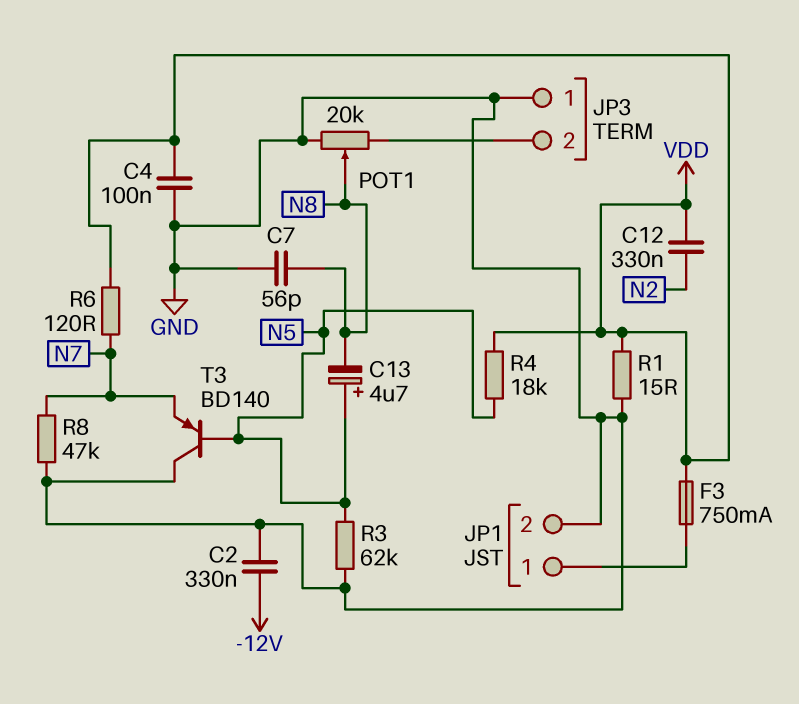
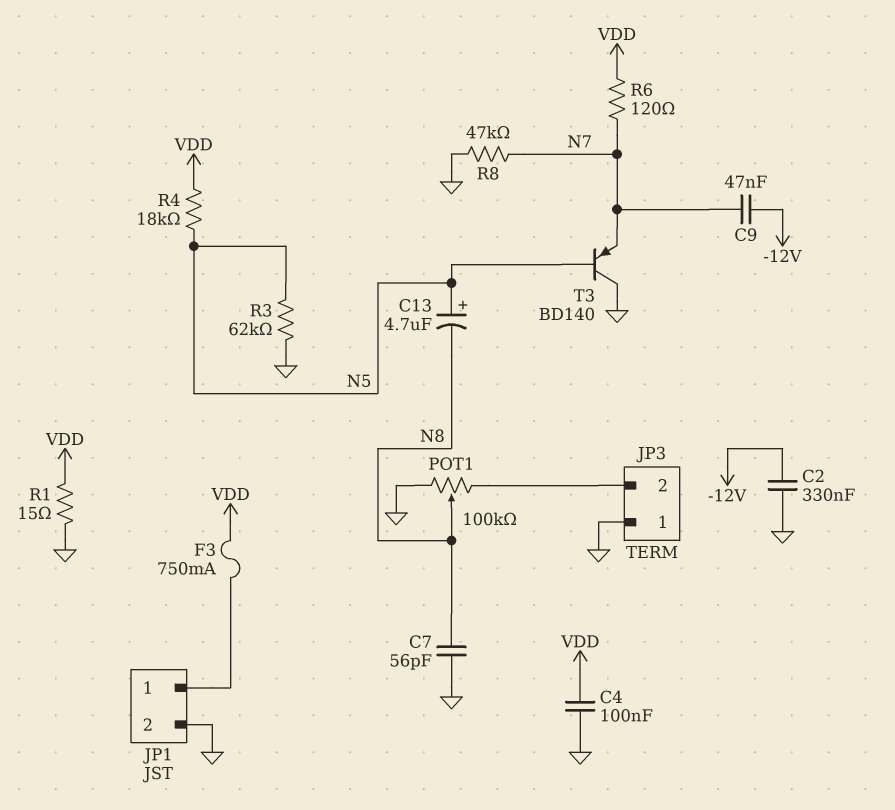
C9: none -> 47nF (-12V, N7)
C12: 330nF (N2, VDD) -> none
POT1: 20k (GND, JP3/2, wiper N8) -> 100k (GND, JP3/2, wiper N8)

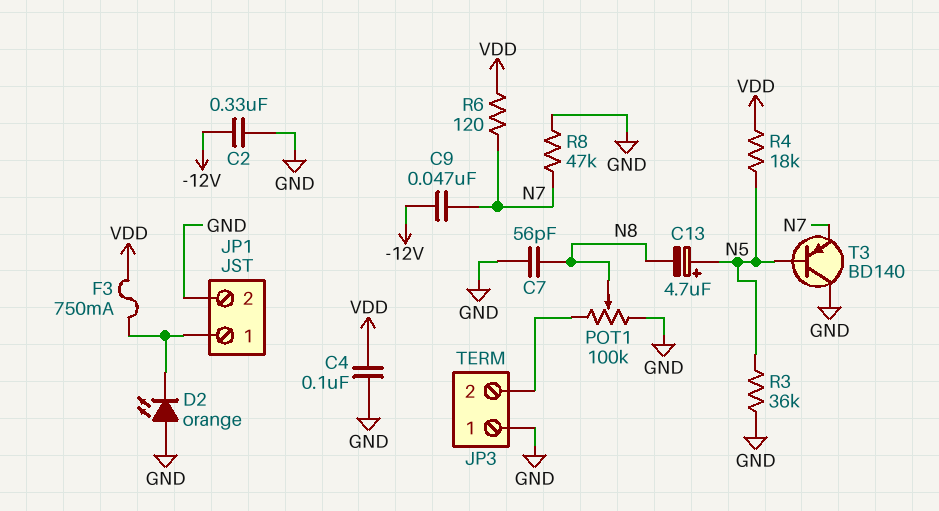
D2: none -> LED orange (A GND, K JP1/1)
R1: 15 (GND, VDD) -> none
R3: 62k (GND, N5) -> 36k (GND, N5)

